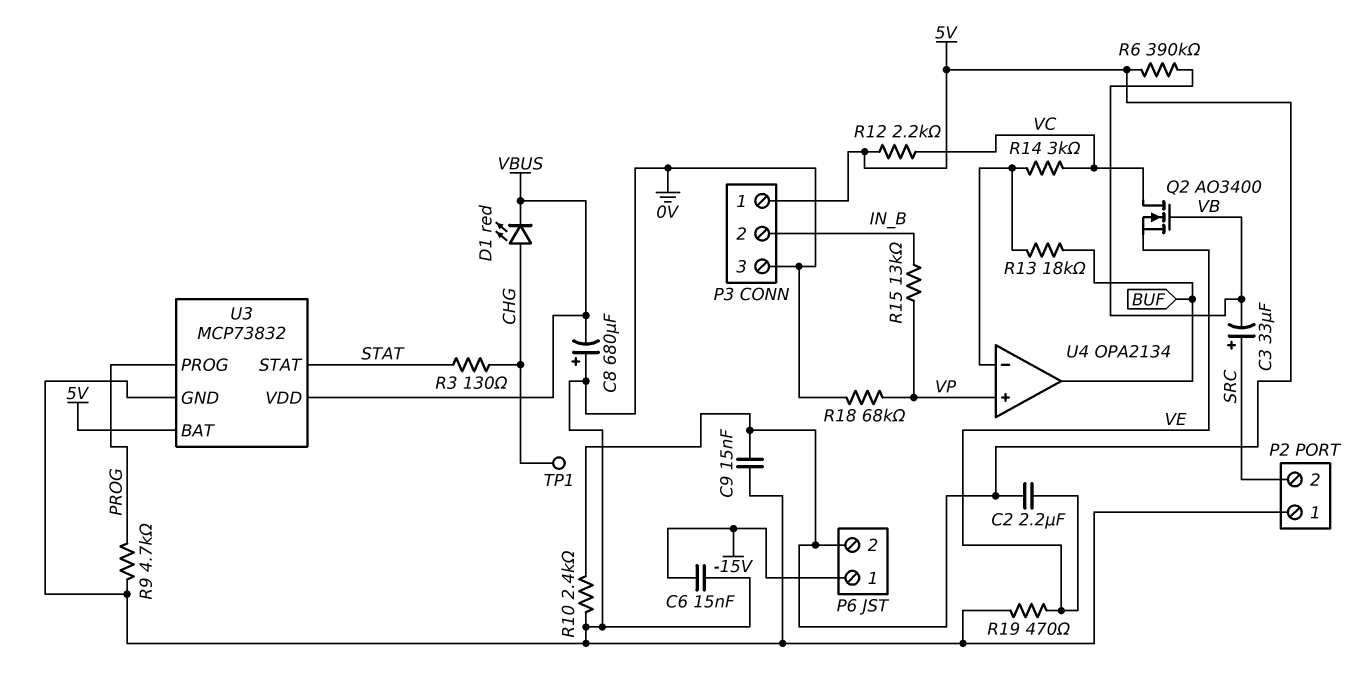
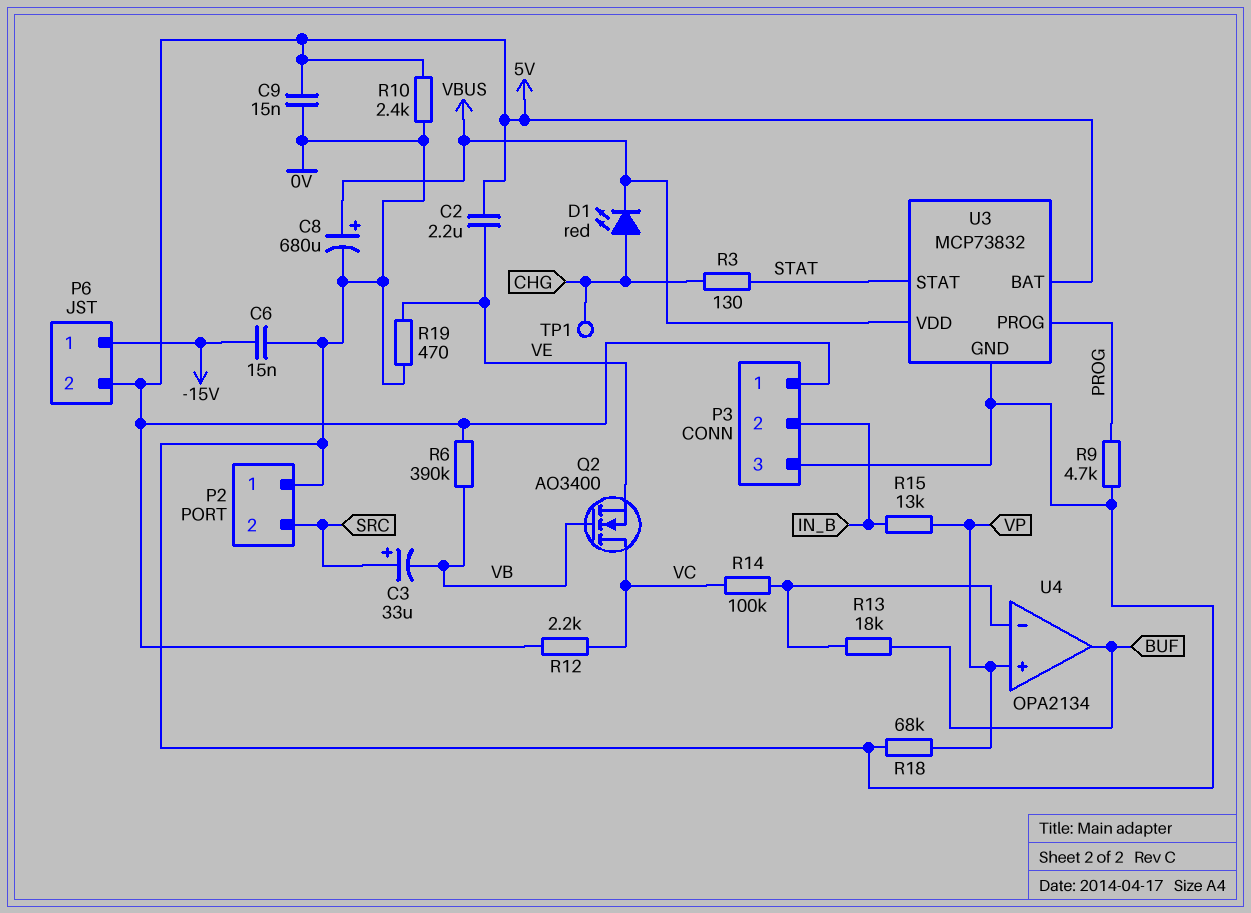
C8: 680uF (plus 0V, minus VBUS) -> 680uF (plus VBUS, minus 0V)
R14: 3k (U4/in-, VC) -> 100k (U4/in-, VC)

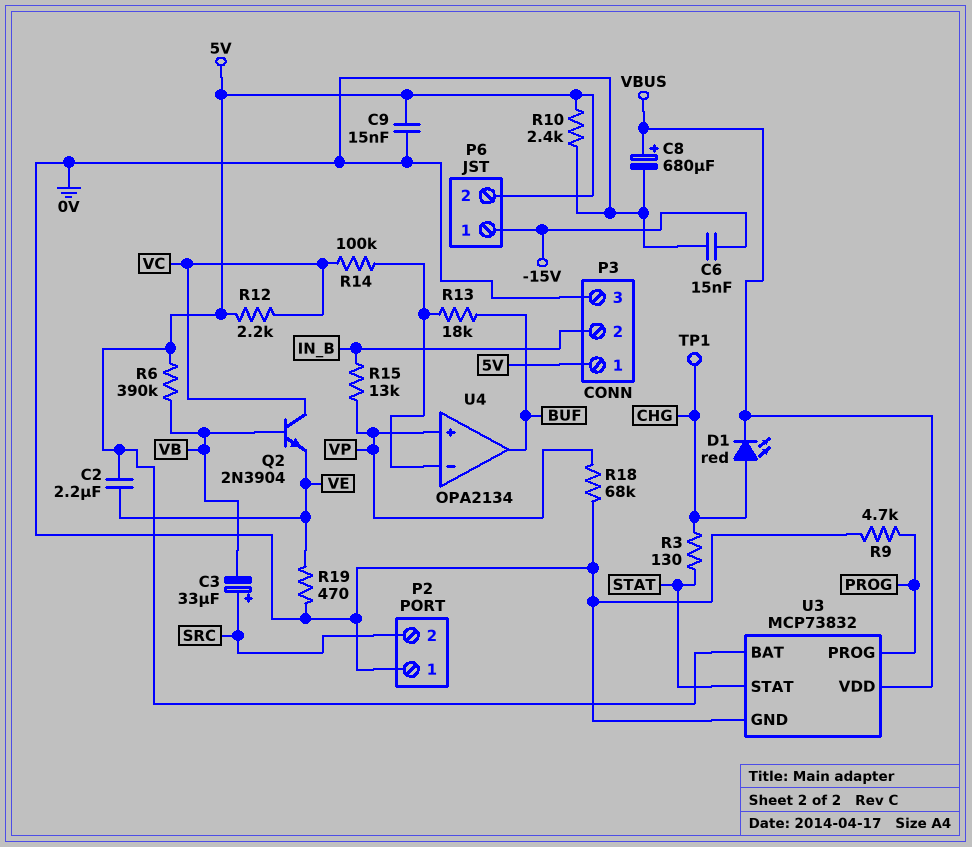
Q2: NMOS AO3400 (G VB, D VC, S VE) -> NPN 2N3904 (B VB, C VC, E VE)

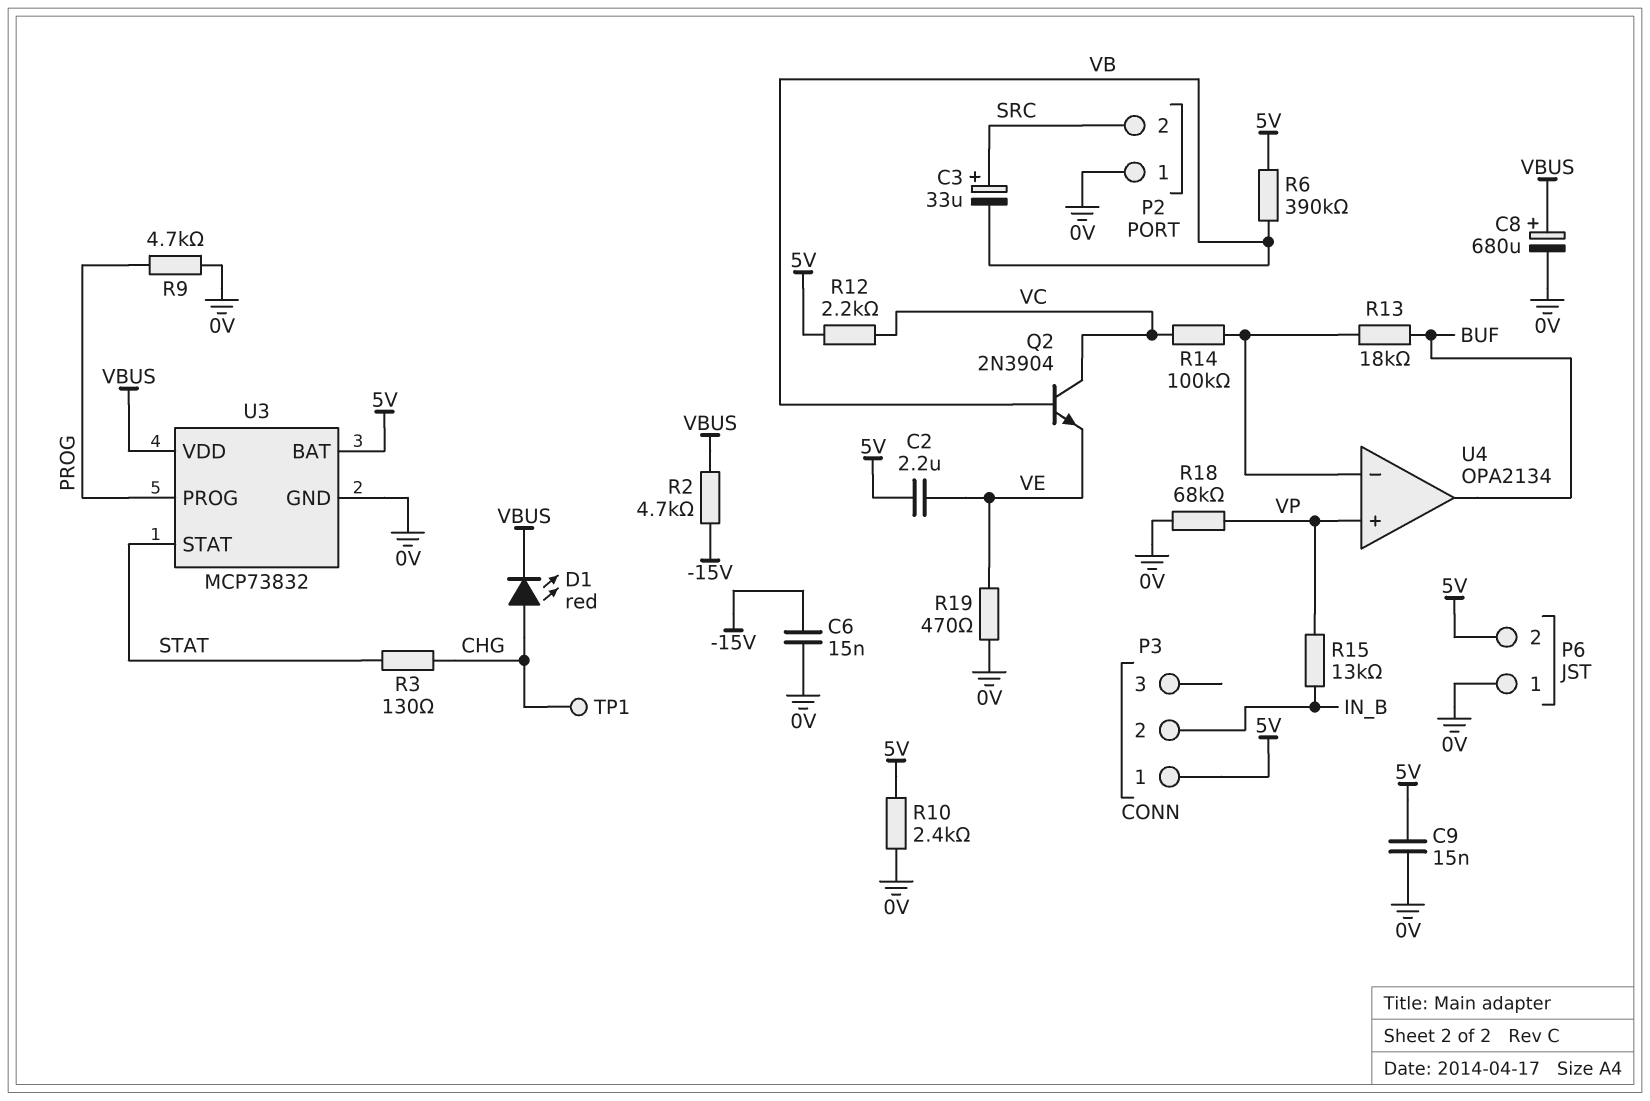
P3 pin 3: 0V -> none
P6 pin 1: -15V -> 0V
R2: none -> 4.7k (-15V, VBUS)

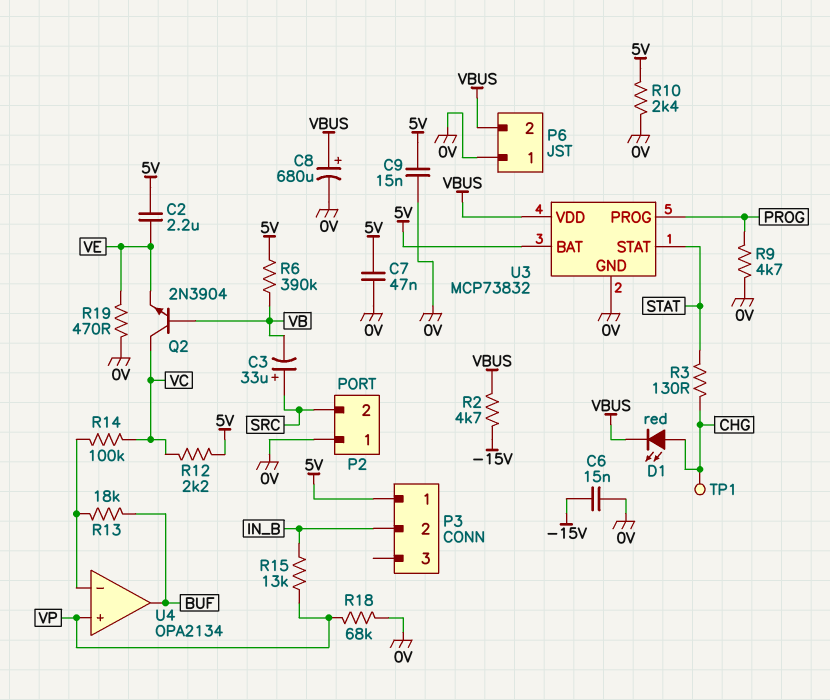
C7: none -> 47nF (0V, 5V)
P6 pin 2: 5V -> VBUS

